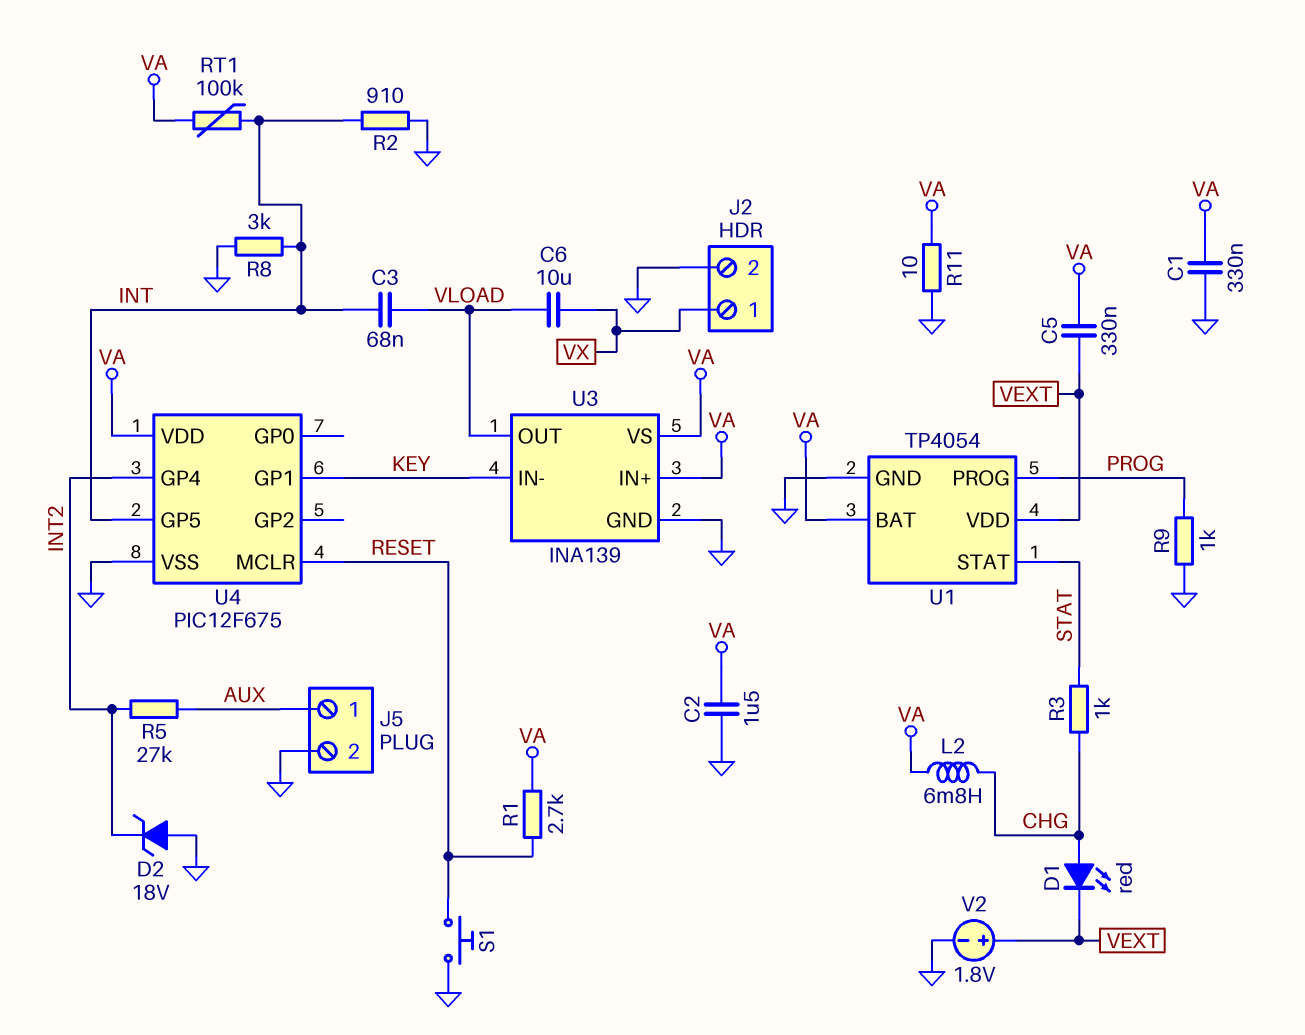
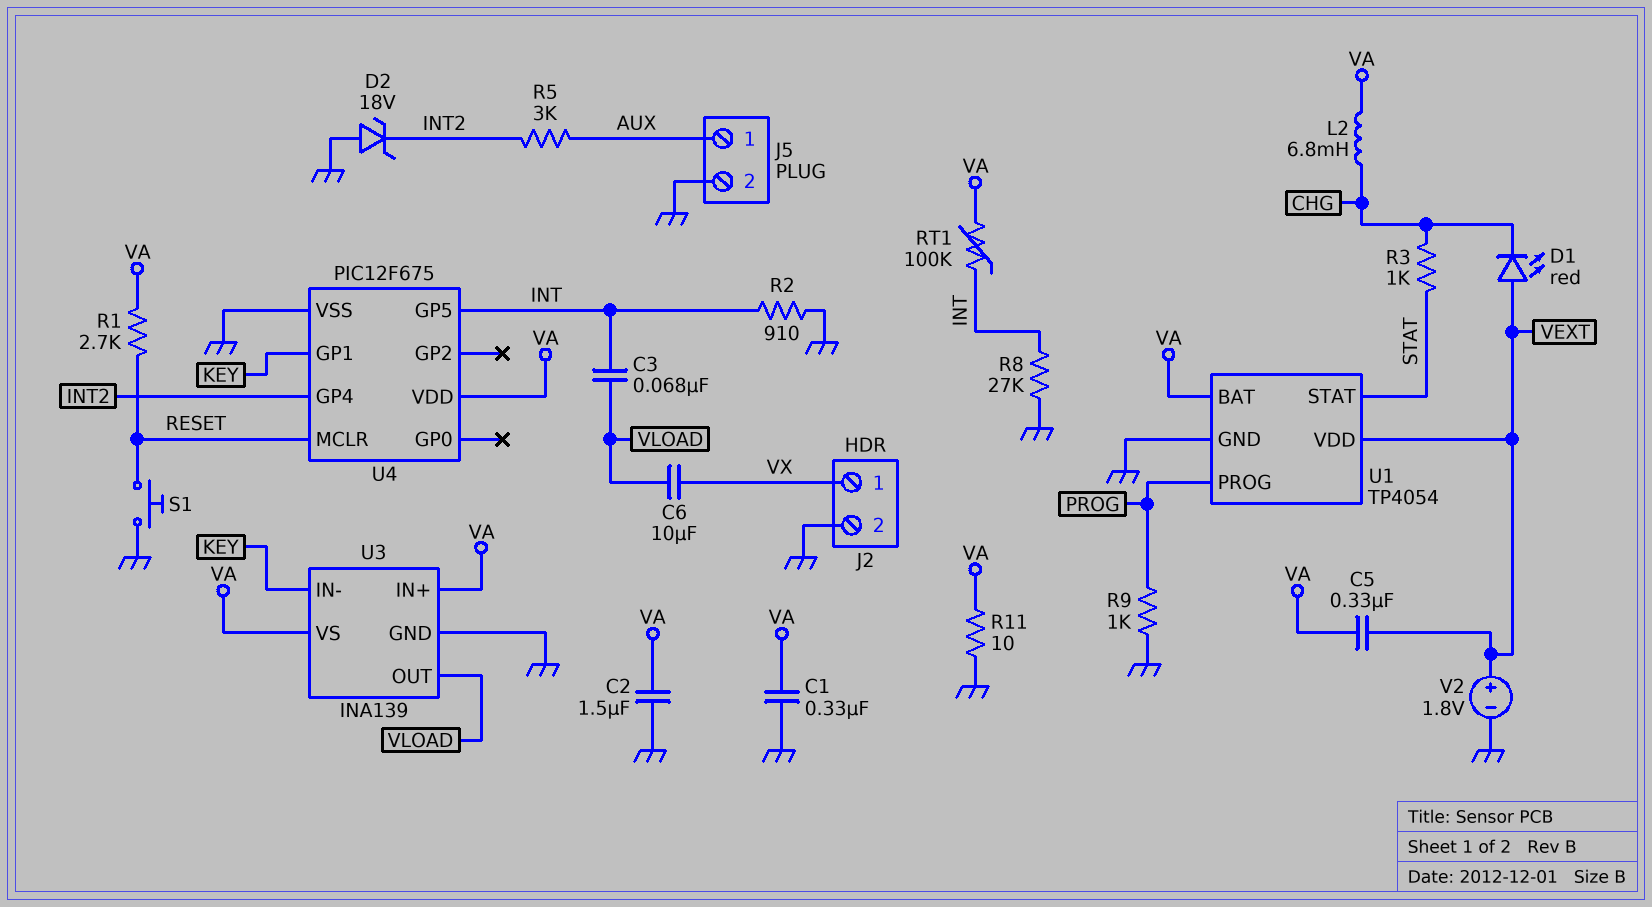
D1: LED red (A CHG, K VEXT) -> LED red (A VEXT, K CHG)
R5: 27k (AUX, INT2) -> 3k (AUX, INT2)
R8: 3k (GND, INT) -> 27k (GND, INT)

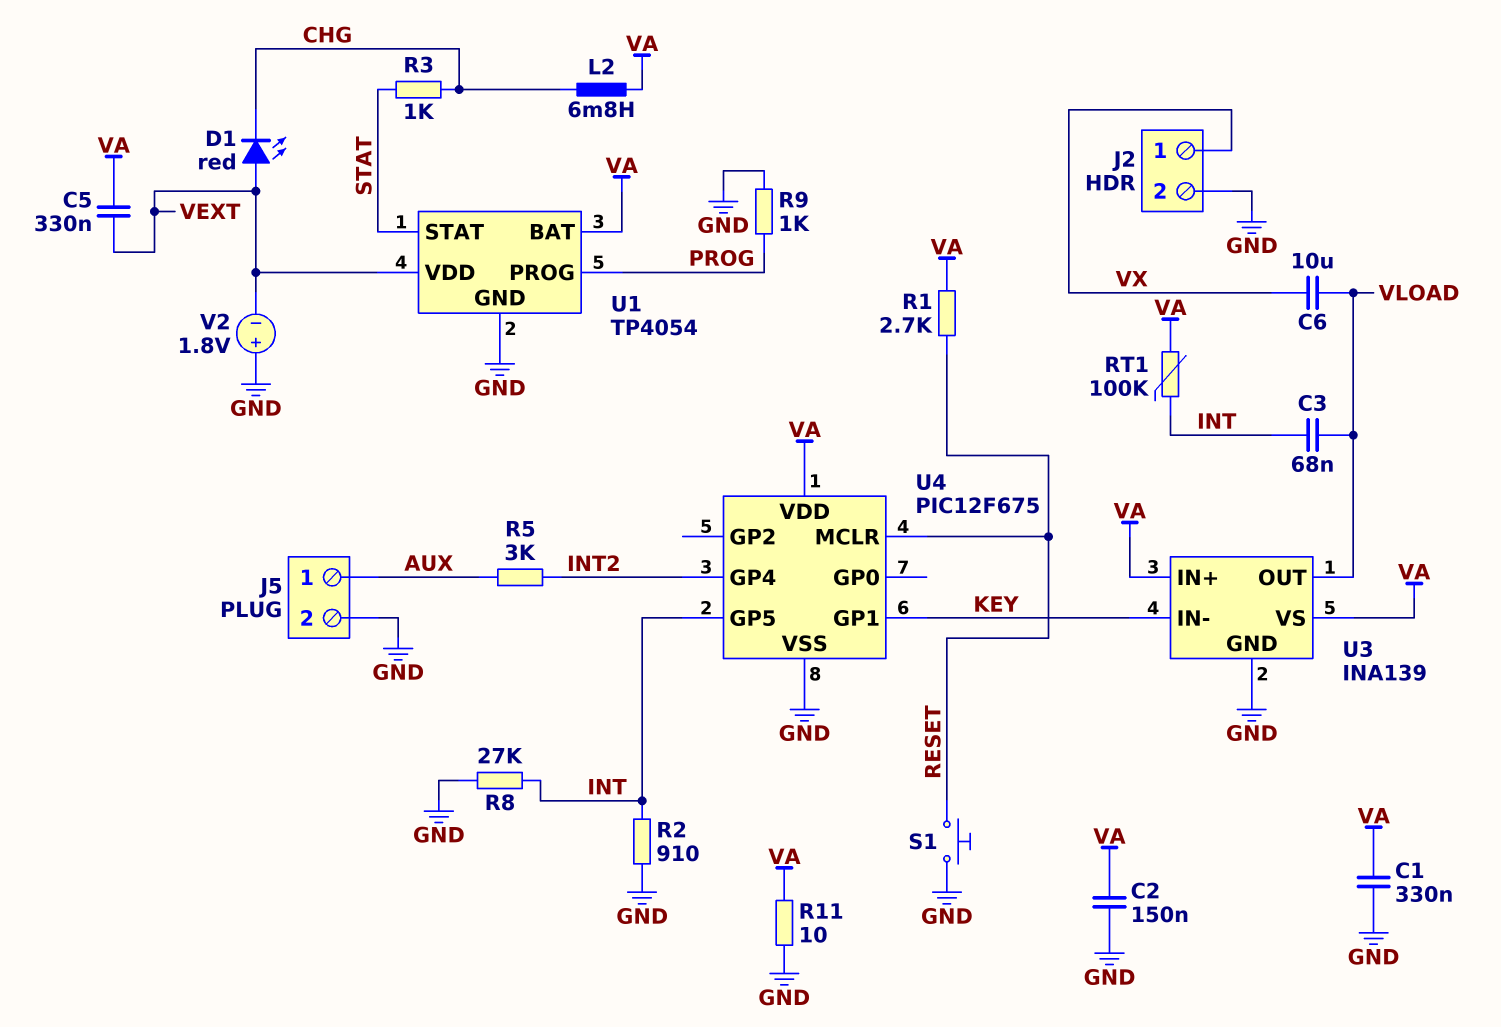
C2: 1.5uF (GND, VA) -> 150nF (GND, VA)
D2: zener 18V (A GND, K INT2) -> none
V2: 1.8V (plus VEXT, minus GND) -> 1.8V (plus GND, minus VEXT)

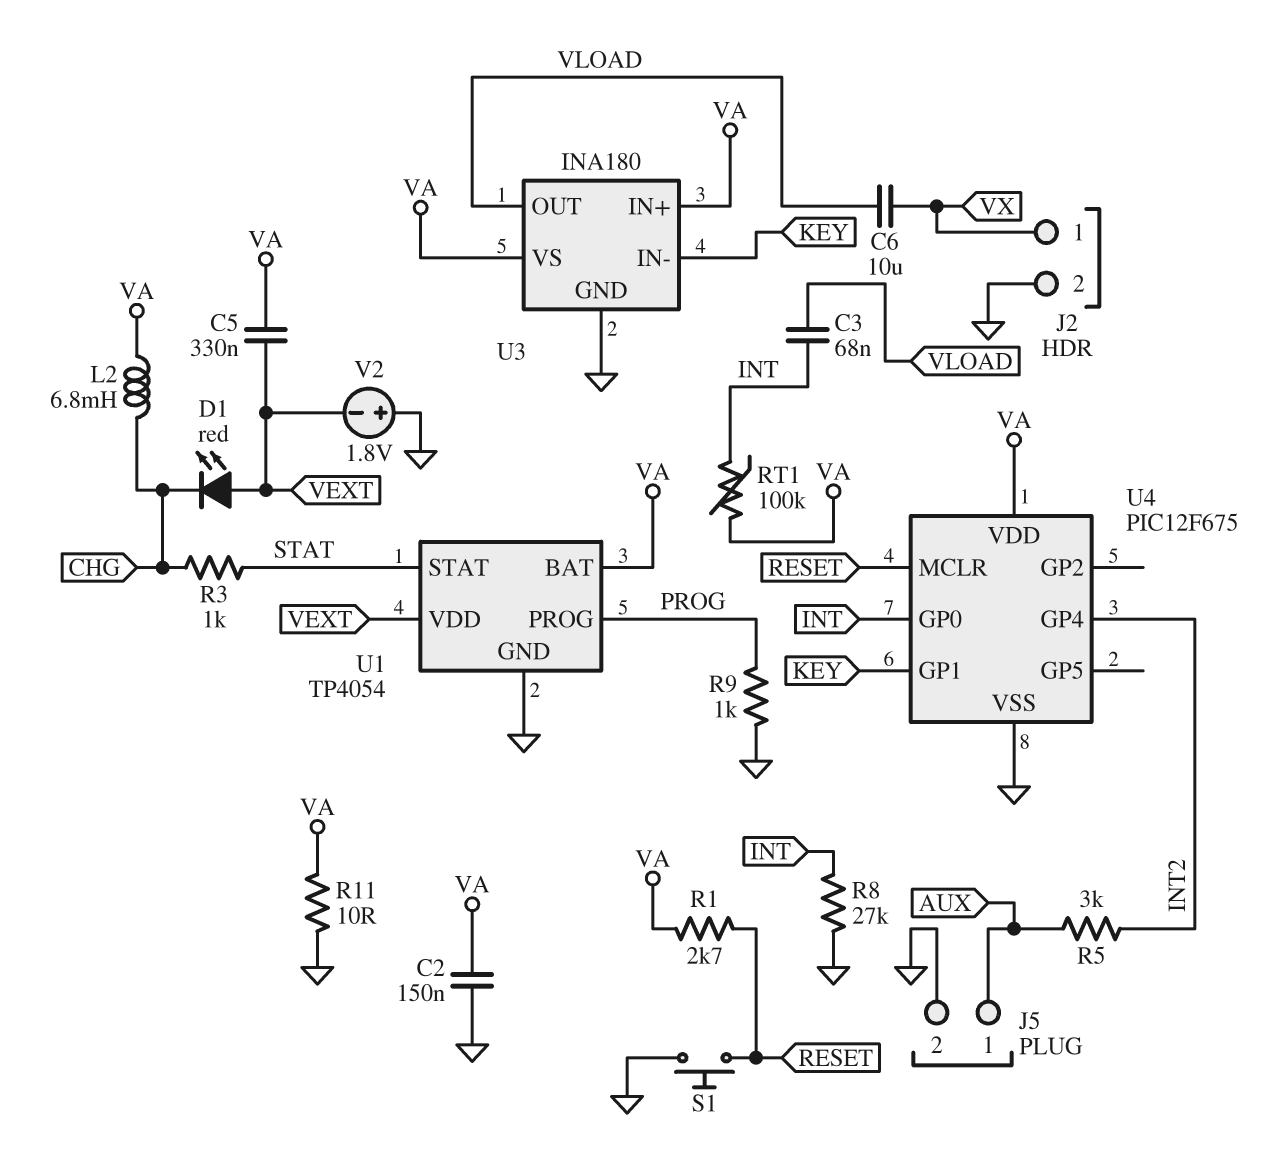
C1: 330nF (GND, VA) -> none
R2: 910 (GND, INT) -> none
U3: INA139 -> INA180
U4 pin GP0: none -> INT
U4 pin GP5: INT -> none

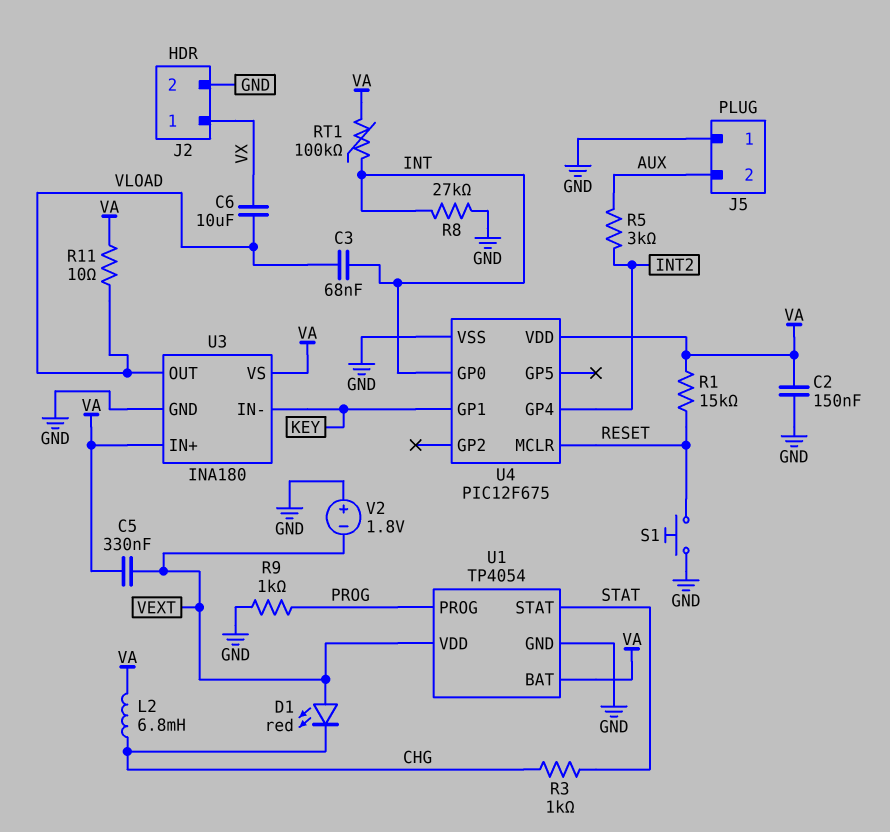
J5 pin 1: AUX -> GND
J5 pin 2: GND -> AUX
R1: 2.7k (RESET, VA) -> 15k (RESET, VA)
R11: 10 (GND, VA) -> 10 (VA, VLOAD)

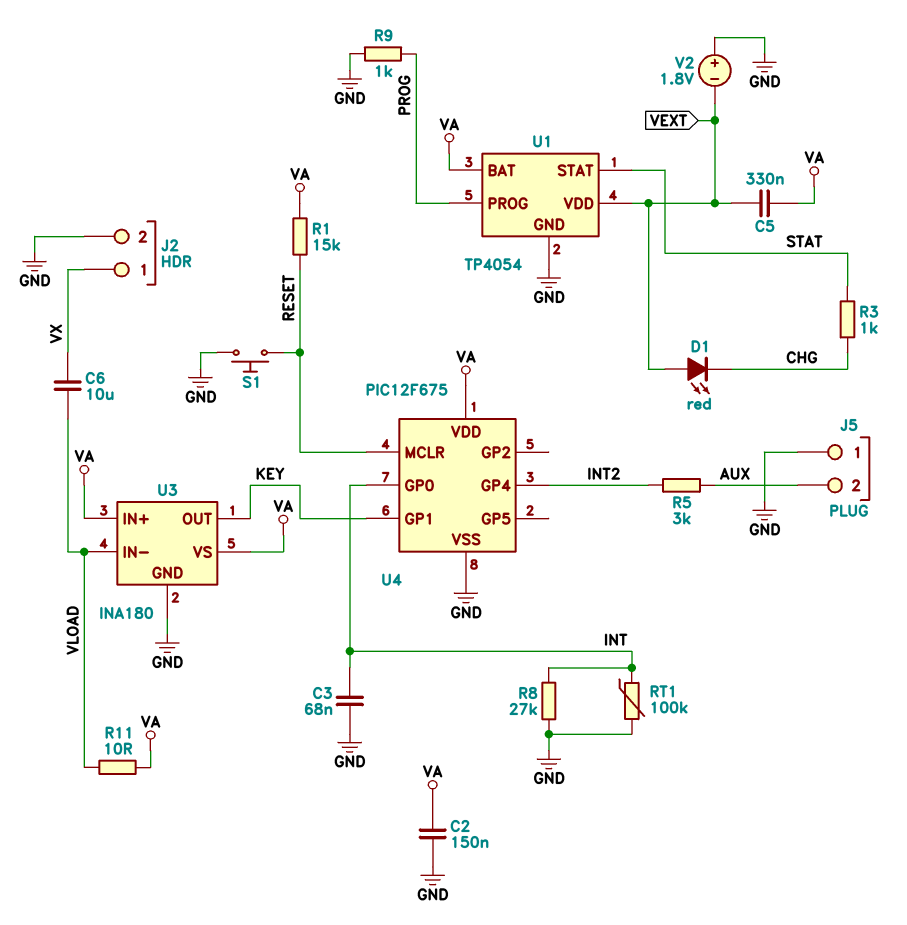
C3: 68nF (INT, VLOAD) -> 68nF (GND, INT)
L2: 6.8mH (CHG, VA) -> none
RT1: 100k (INT, VA) -> 100k (GND, INT)
U3 pin IN-: KEY -> VLOAD
U3 pin OUT: VLOAD -> KEY

